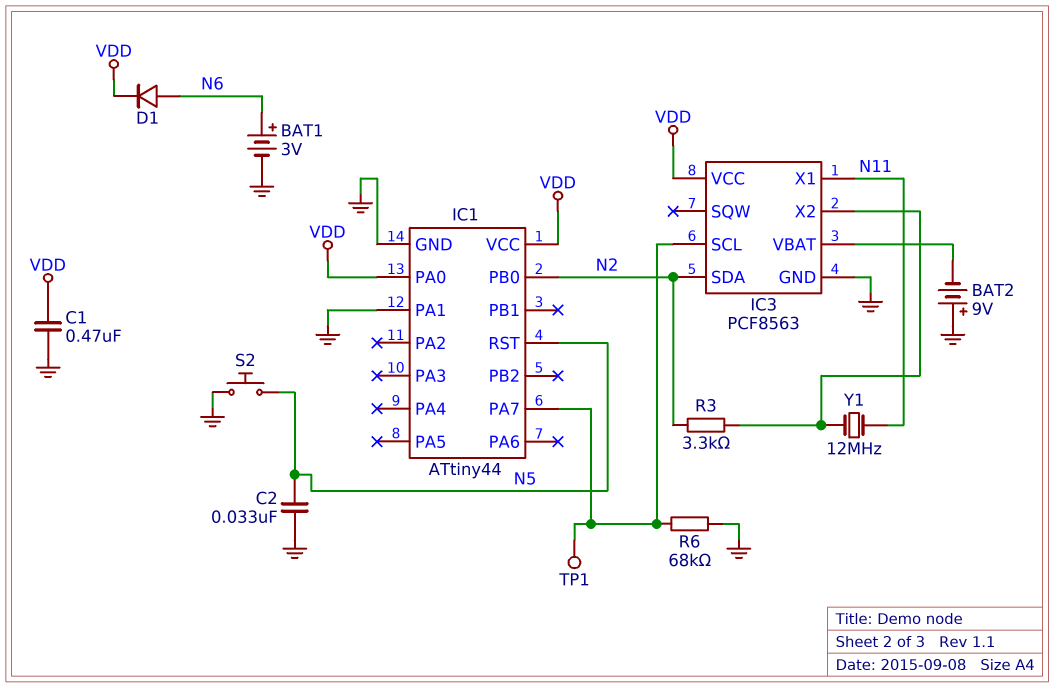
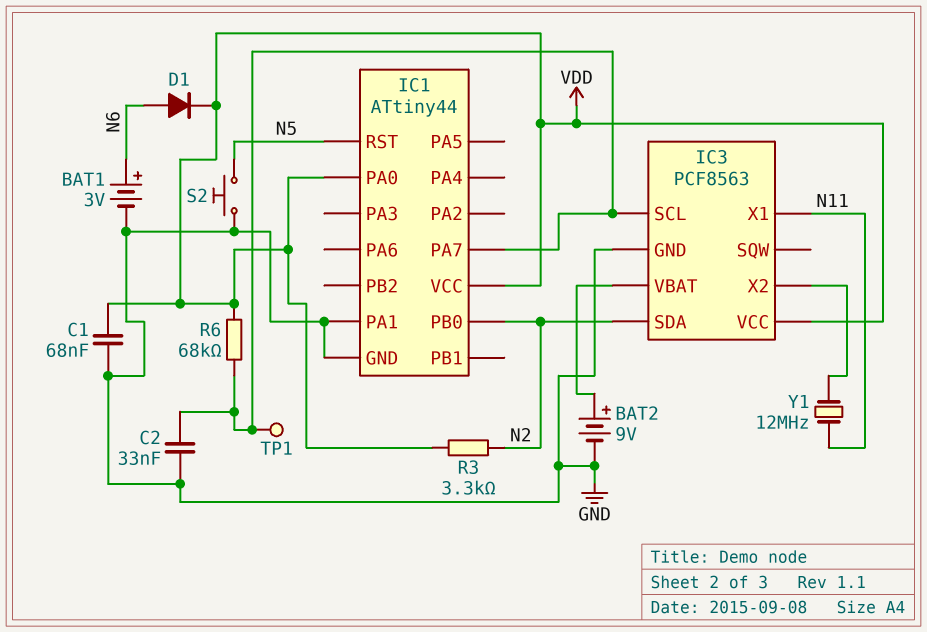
BAT2: 9V (plus GND, minus IC3/VBAT) -> 9V (plus IC3/VBAT, minus GND)
C1: 470nF (GND, VDD) -> 68nF (GND, VDD)
C2: 33nF (GND, N5) -> 33nF (GND, IC1/PA7)
R3: 3.3k (IC3/X2, N2) -> 3.3k (N2, VDD)
R6: 68k (GND, IC1/PA7) -> 68k (IC1/PA7, VDD)

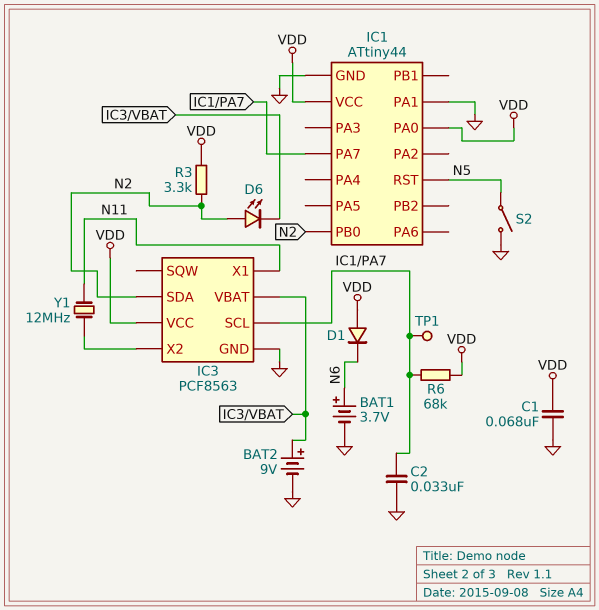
BAT1: 3V (plus N6, minus GND) -> 3.7V (plus N6, minus GND)
D1: diode (A N6, K VDD) -> diode (A VDD, K N6)
D6: none -> LED (A N2, K IC3/VBAT)
S2: button (GND, N5) -> switch (GND, N5)

